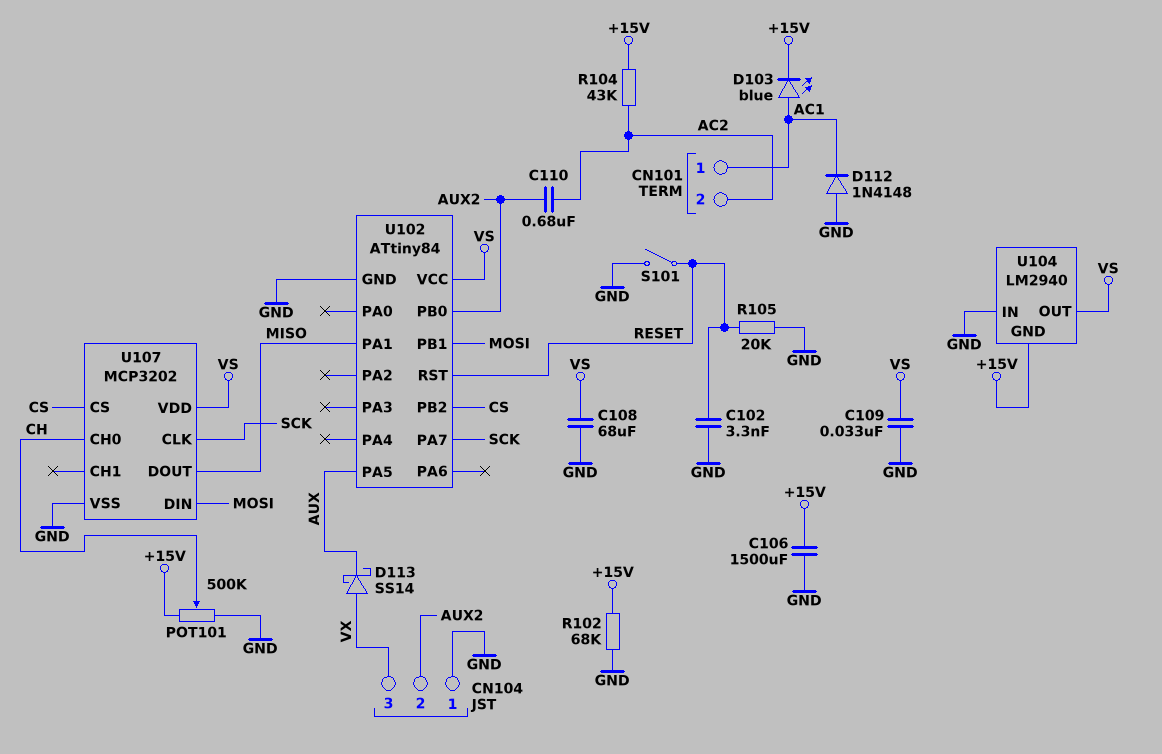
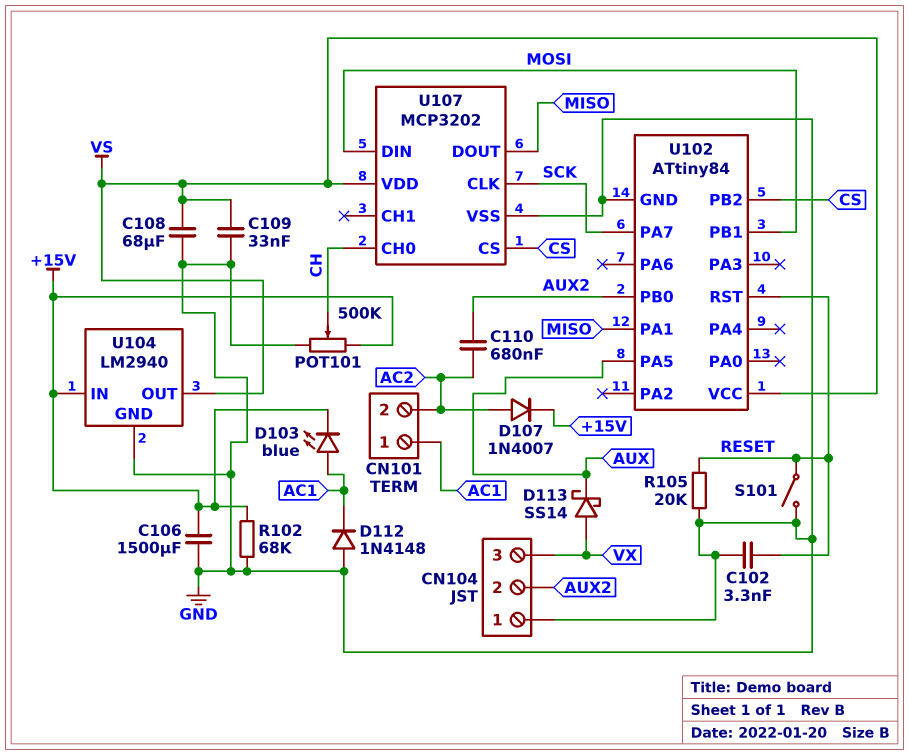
D107: none -> diode 1N4007 (A AC2, K +15V)
R104: 43k (+15V, AC2) -> none
U104 pin GND: +15V -> GND
U104 pin IN: GND -> +15V

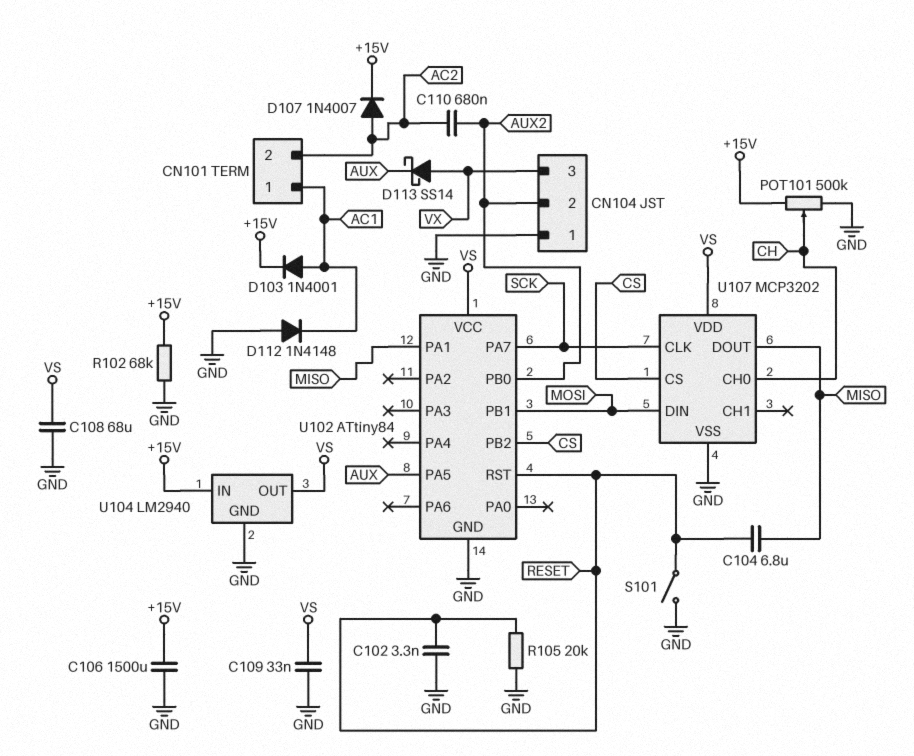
C104: none -> 6.8uF (MISO, RESET)
D103: LED blue (A AC1, K +15V) -> diode 1N4001 (A AC1, K +15V)

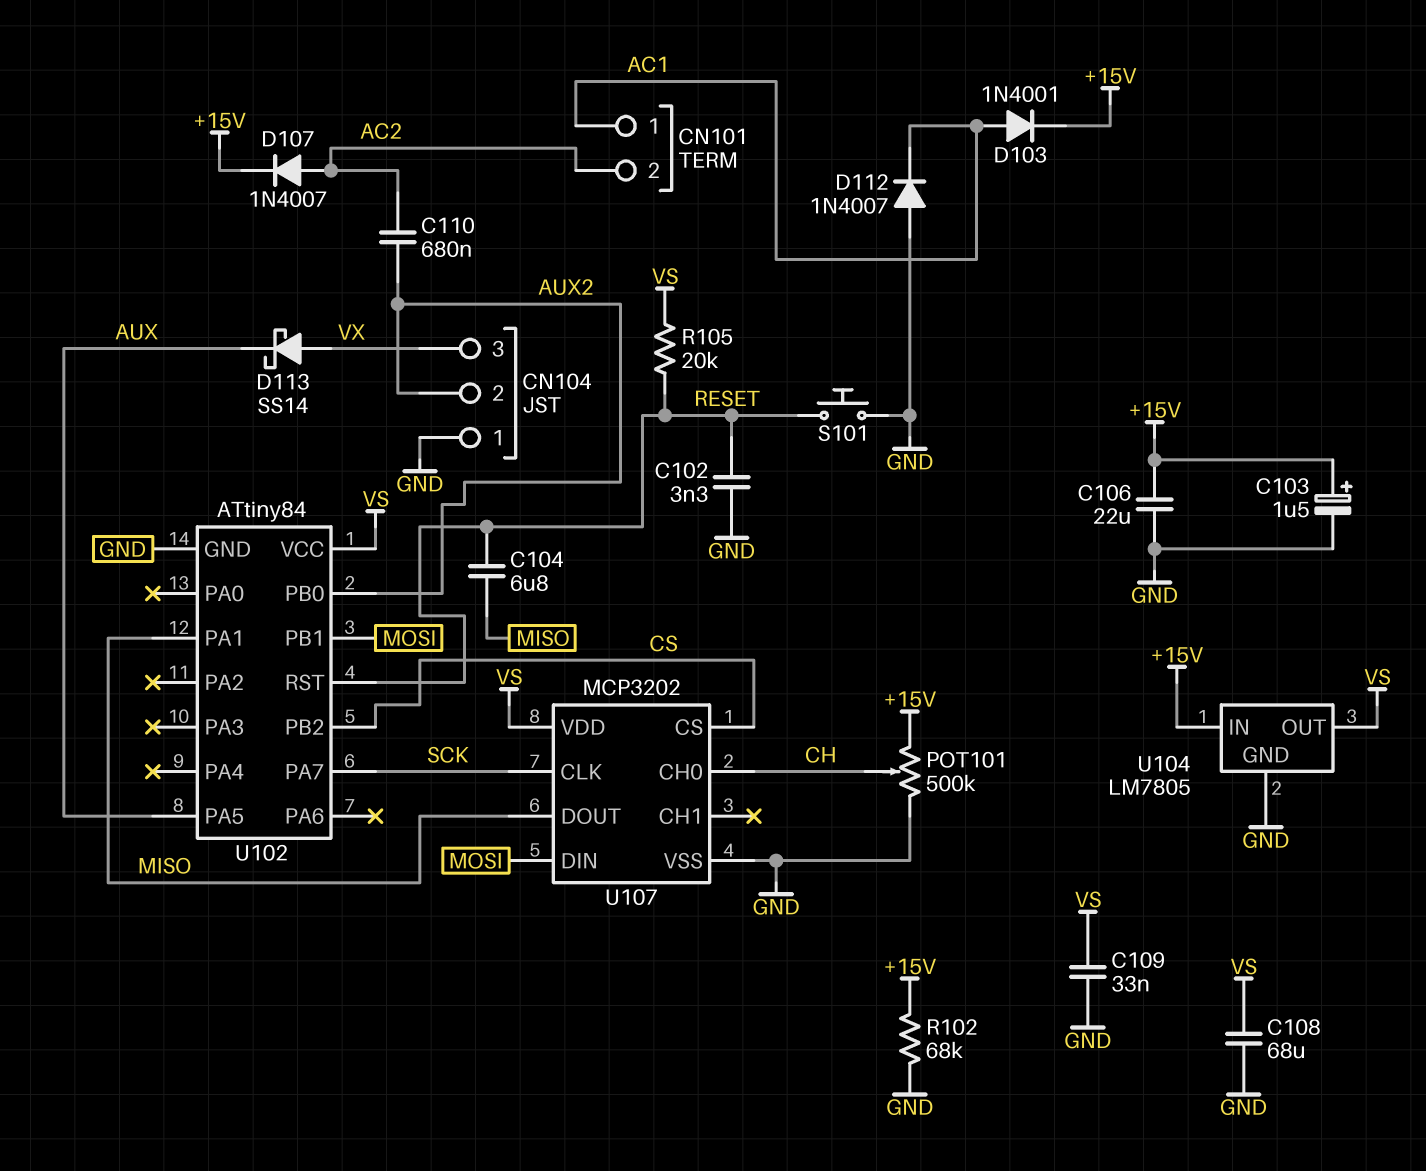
C103: none -> 1.5uF (plus +15V, minus GND)
C106: 1500uF (+15V, GND) -> 22uF (+15V, GND)
D112: diode 1N4148 (A GND, K AC1) -> diode 1N4007 (A GND, K AC1)
R105: 20k (GND, RESET) -> 20k (RESET, VS)
S101: switch (GND, RESET) -> button (GND, RESET)
U104: LM2940 -> LM7805

